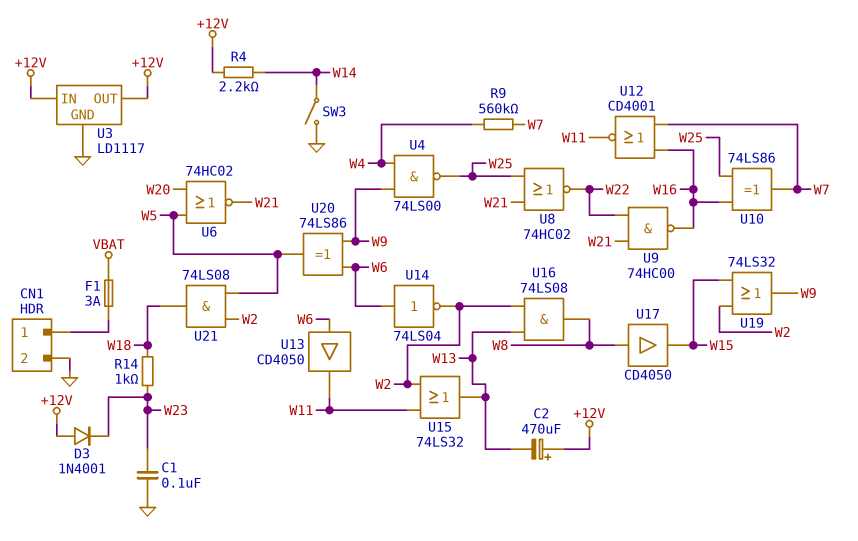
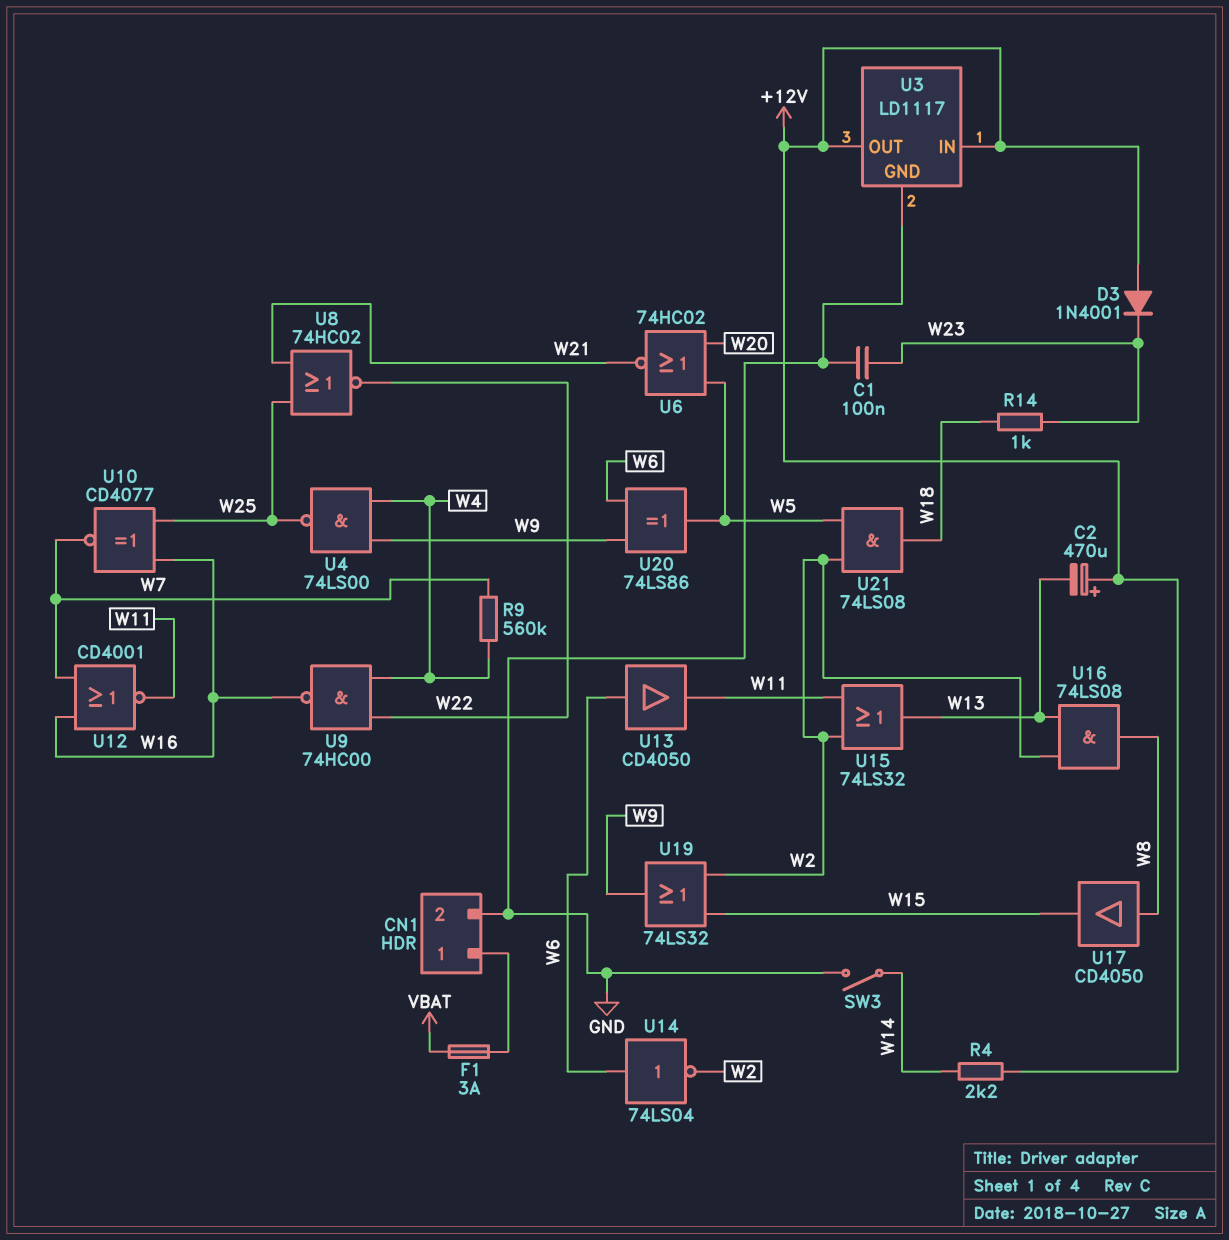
U9: NAND 74HC00 (in W21, in W22, out W16) -> NAND 74HC00 (in W4, in W22, out W16)
U10: XOR 74LS86 (in W16, in W25, out W7) -> XNOR CD4077 (in W16, in W25, out W7)

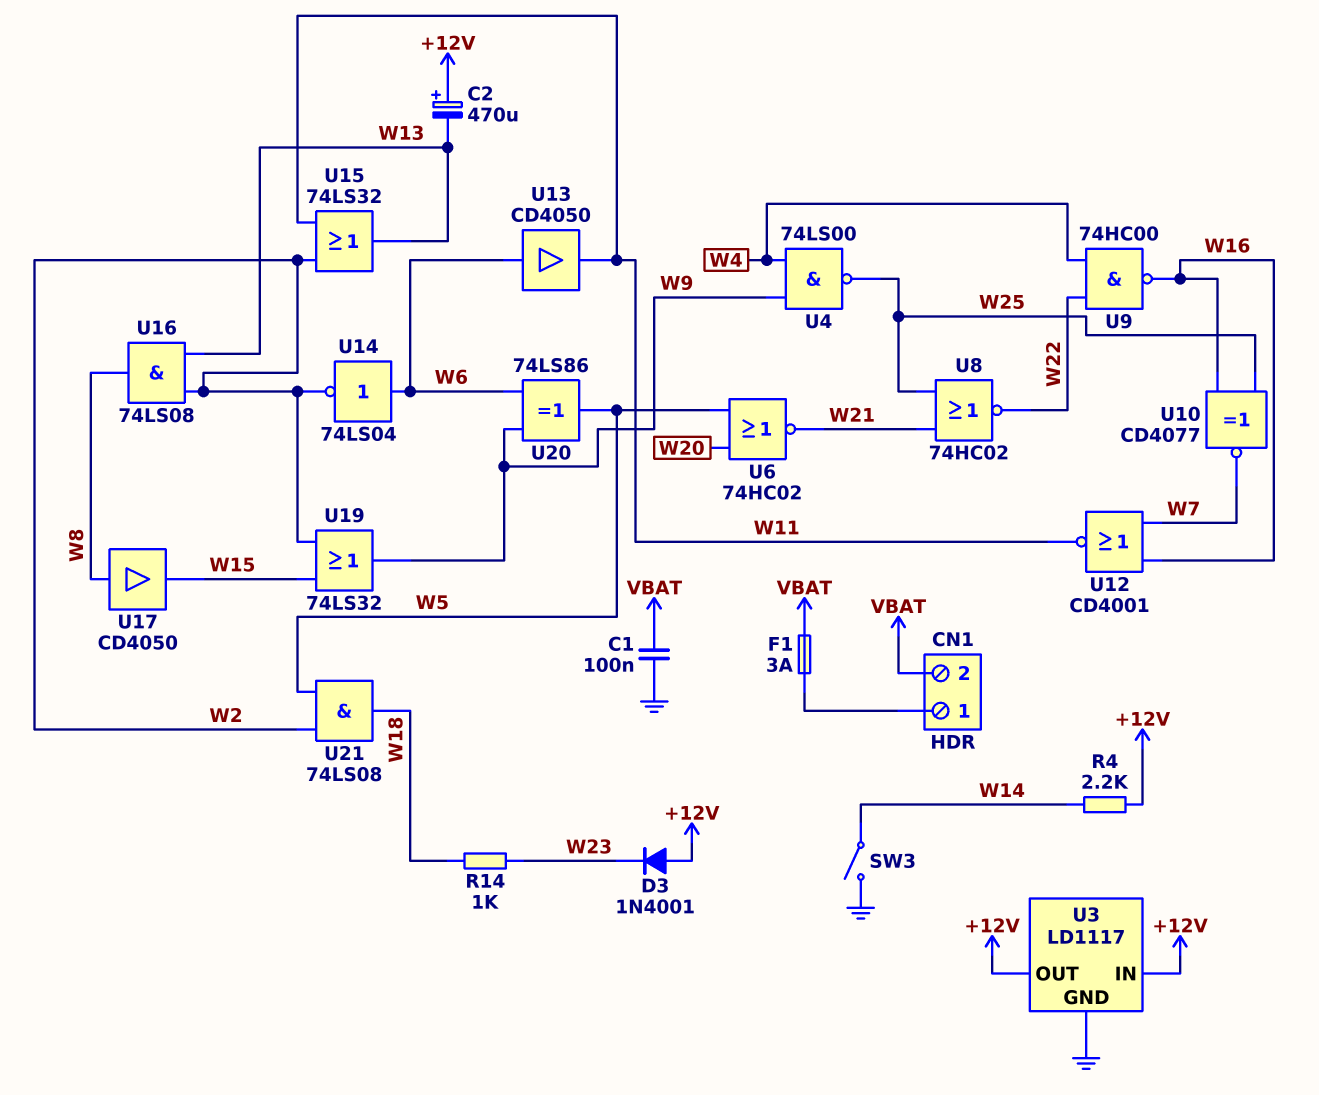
C1: 100nF (GND, W23) -> 100nF (GND, VBAT)
CN1 pin 2: GND -> VBAT
R9: 560k (W4, W7) -> none

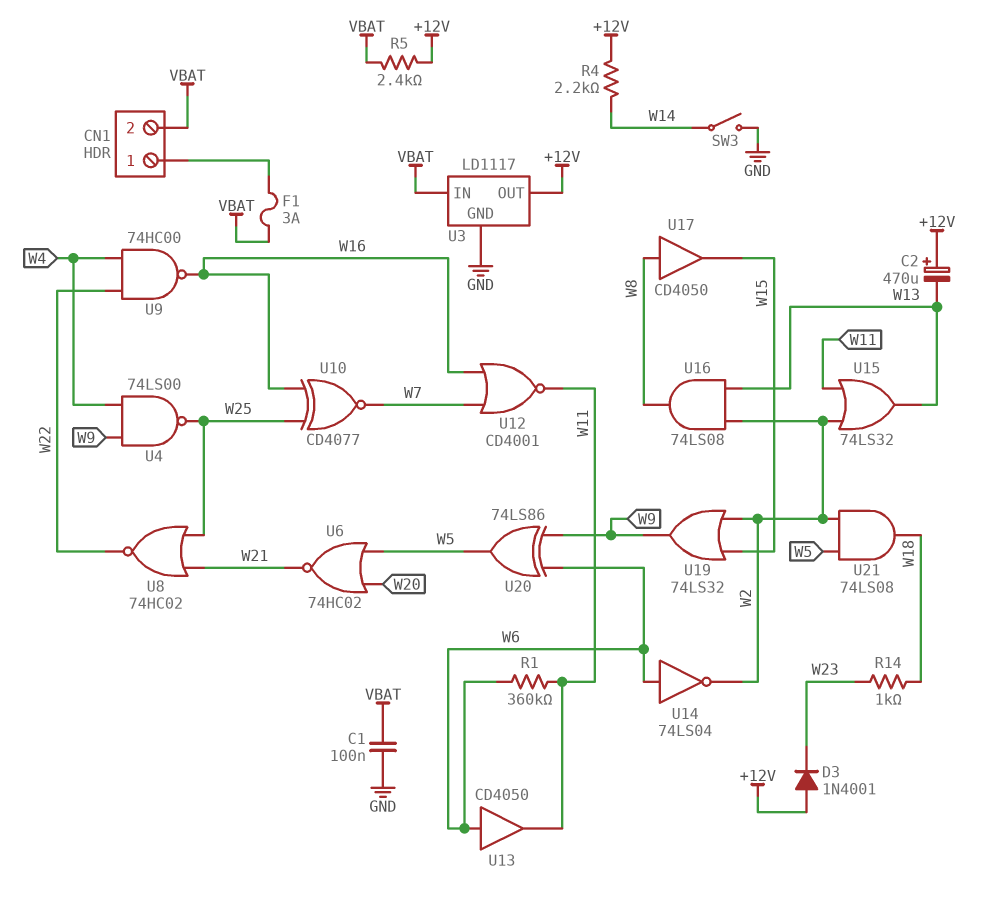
R1: none -> 360k (W6, W11)
R5: none -> 2.4k (+12V, VBAT)
U3 pin IN: +12V -> VBAT

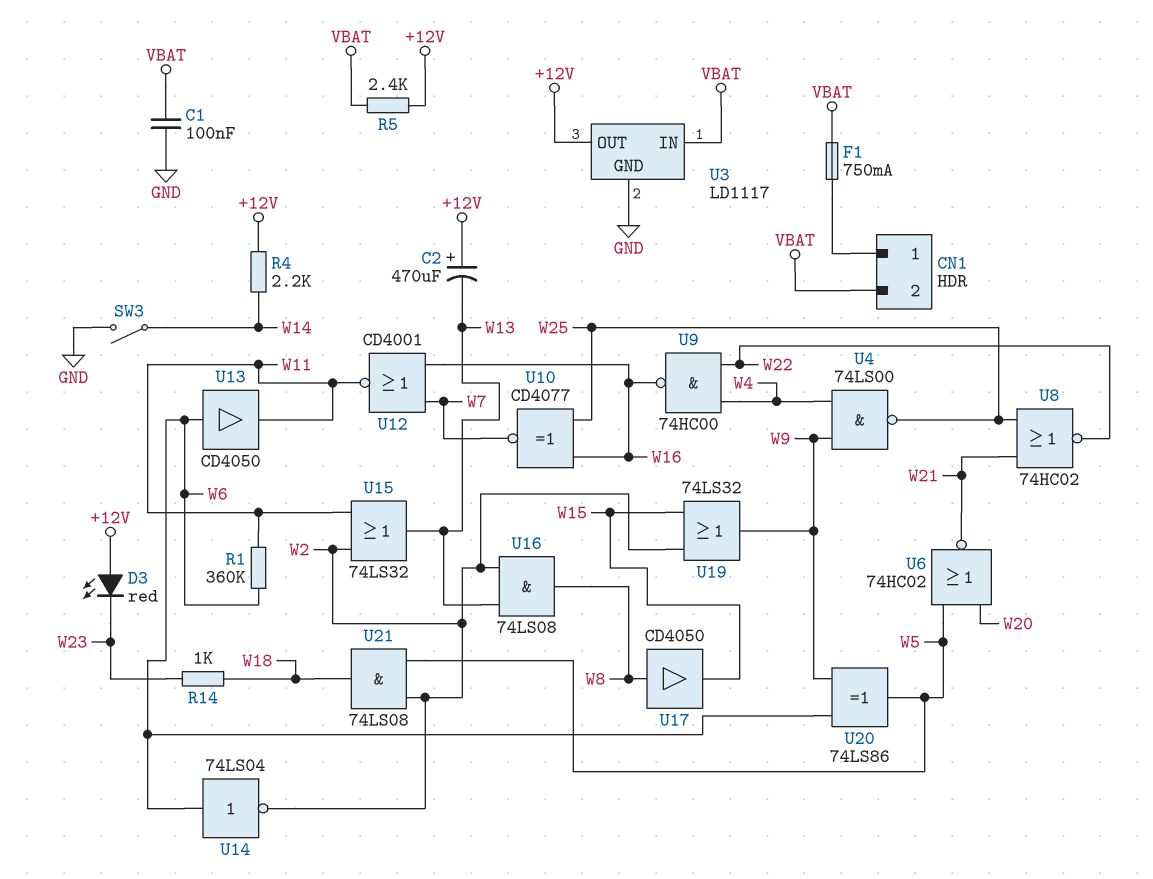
D3: diode 1N4001 (A +12V, K W23) -> LED red (A +12V, K W23)
F1: 3A (CN1/1, VBAT) -> 750mA (CN1/1, VBAT)

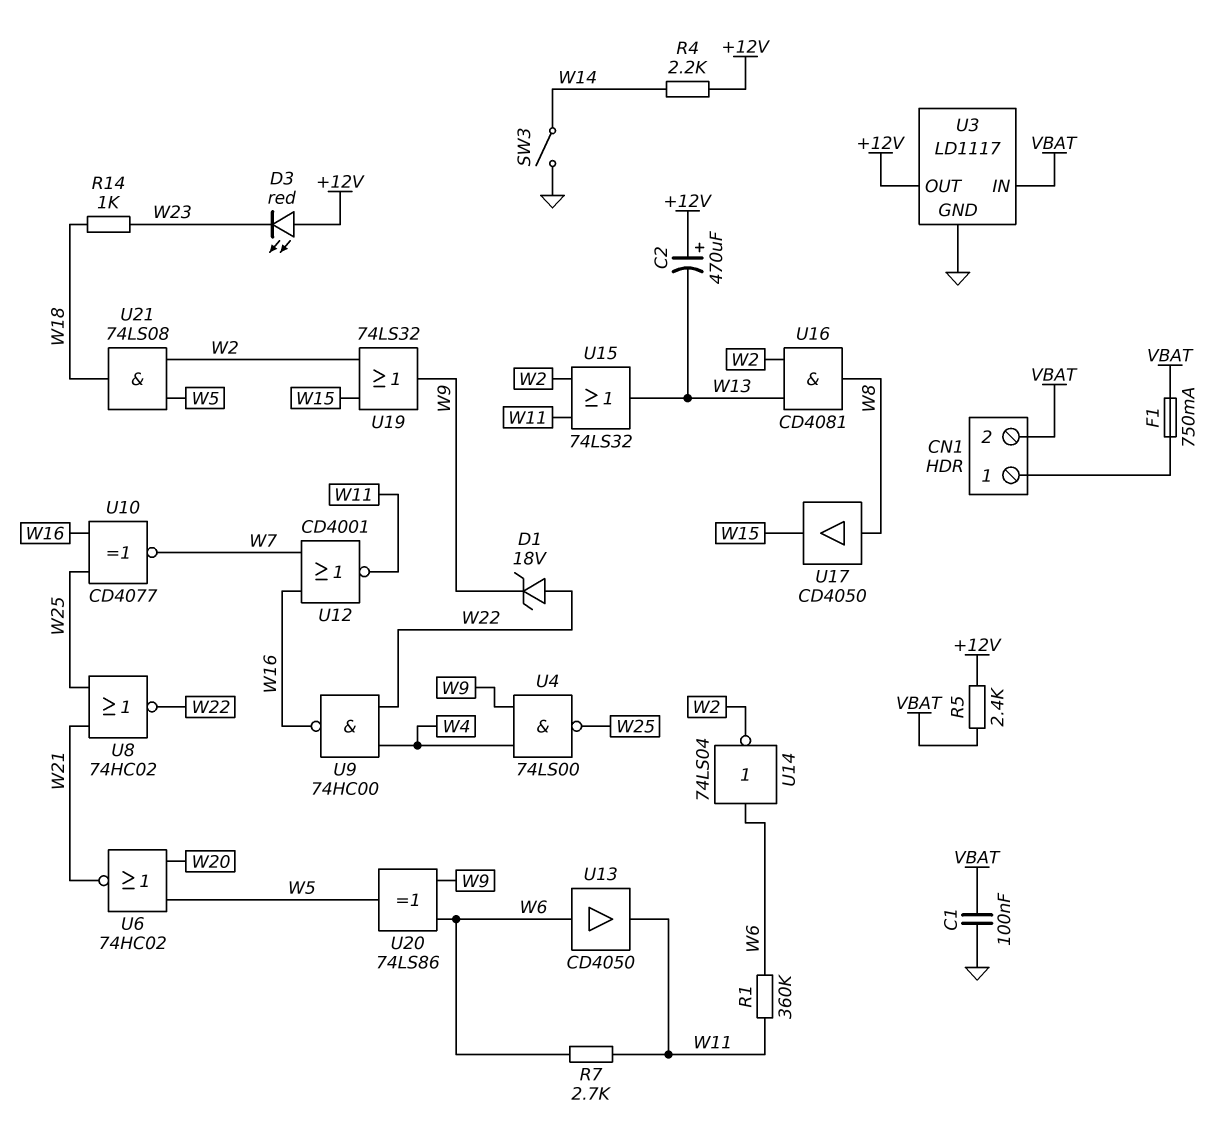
D1: none -> zener 18V (A W22, K W9)
R7: none -> 2.7k (W6, W11)
U16: AND 74LS08 (in W2, in W13, out W8) -> AND CD4081 (in W2, in W13, out W8)

